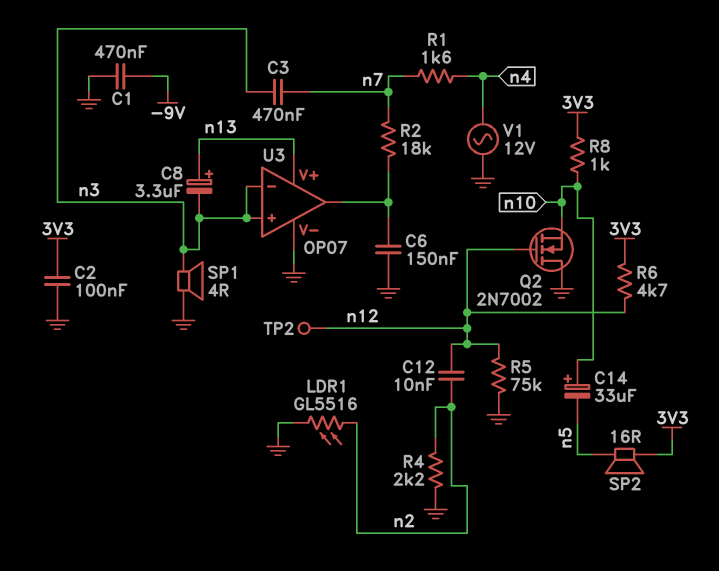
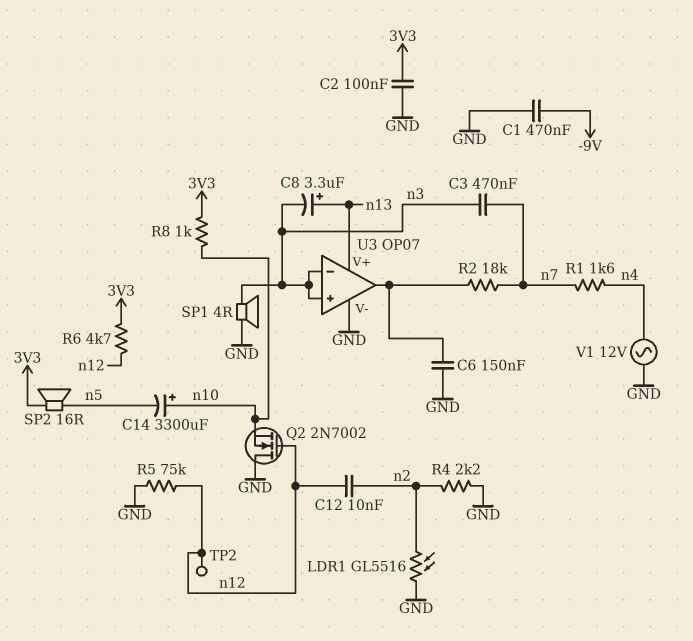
C14: 33uF (plus n10, minus n5) -> 3300uF (plus n10, minus n5)

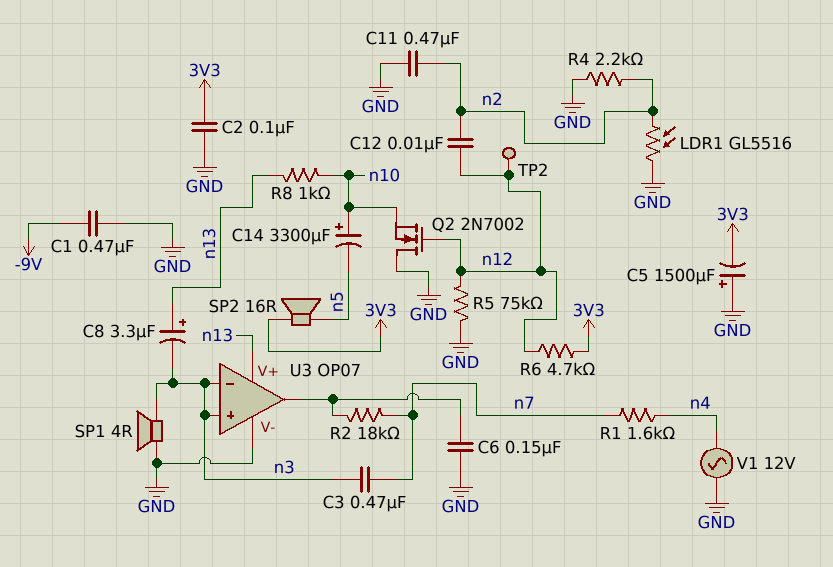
C5: none -> 1500uF (plus GND, minus 3V3)
C11: none -> 470nF (GND, n2)
R8: 1k (3V3, n10) -> 1k (n10, n13)

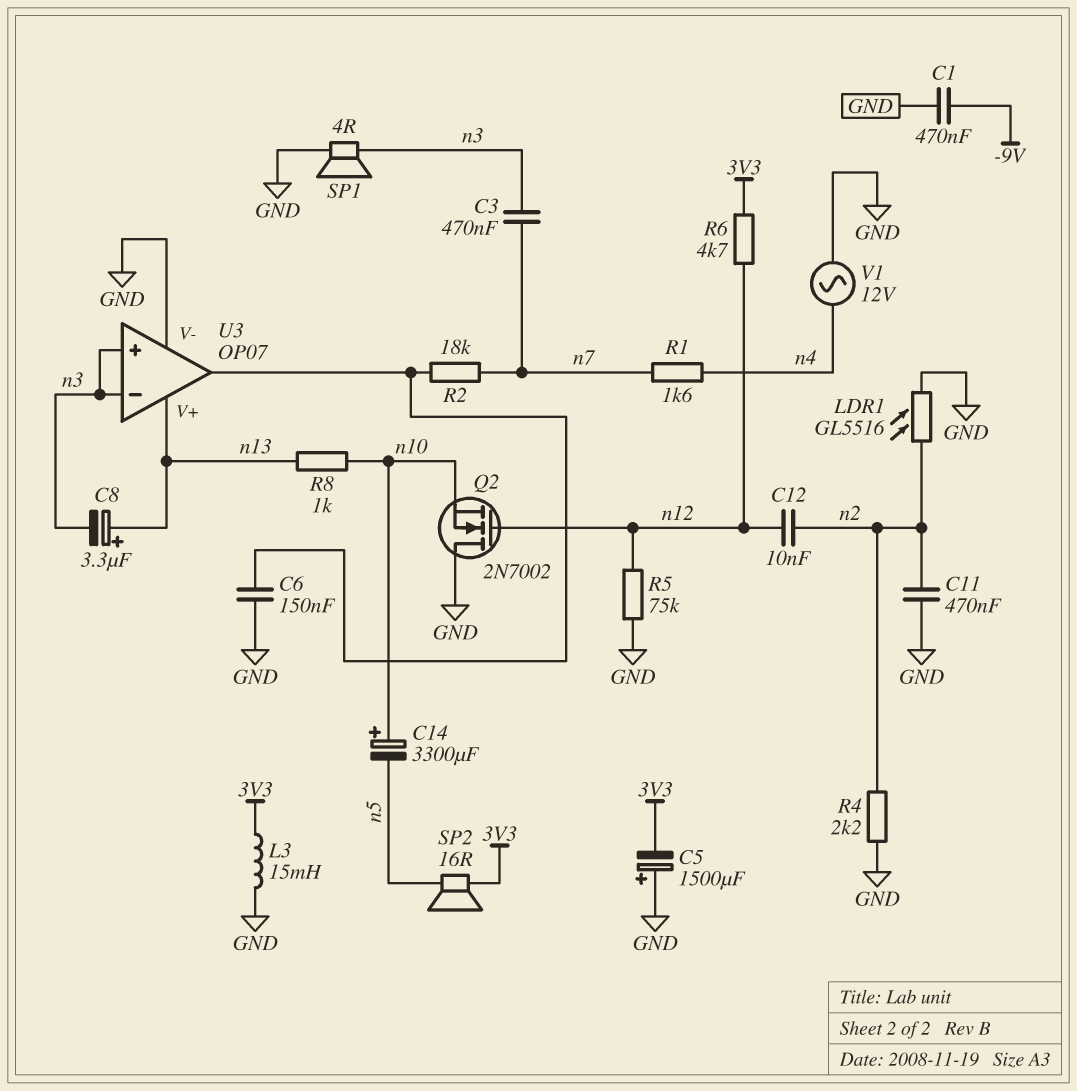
C2: 100nF (3V3, GND) -> none
L3: none -> 15mH (3V3, GND)
TP2: test point (n12) -> none

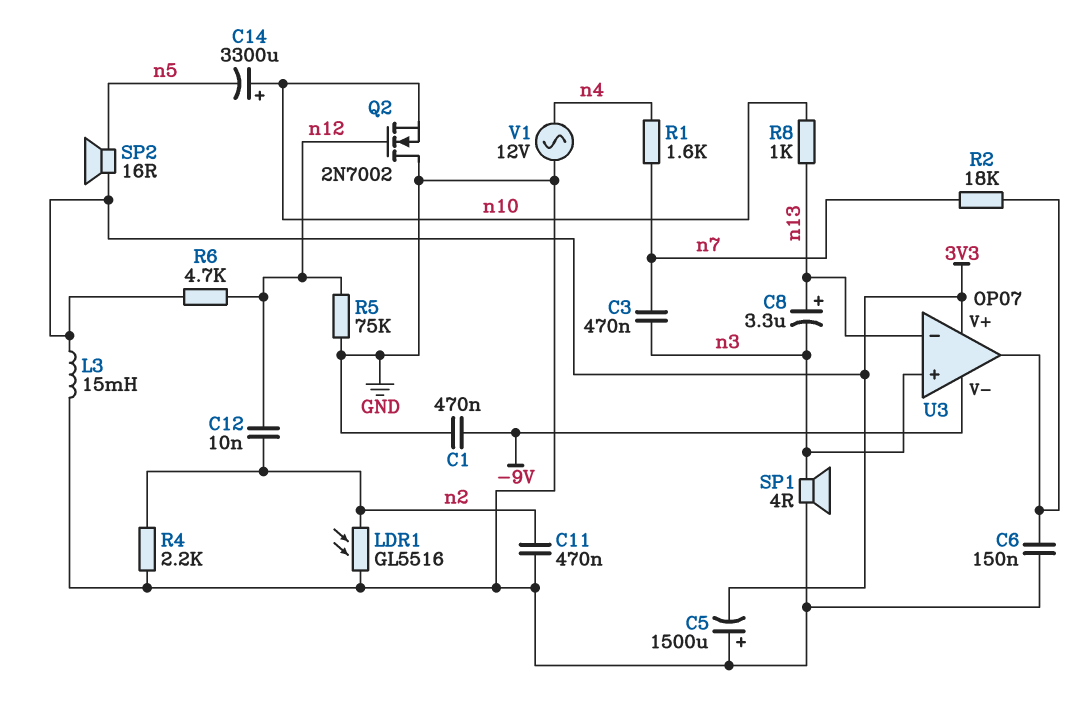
U3 pin V+: n13 -> 3V3
U3 pin V-: GND -> -9V
U3 pin in-: n3 -> n13

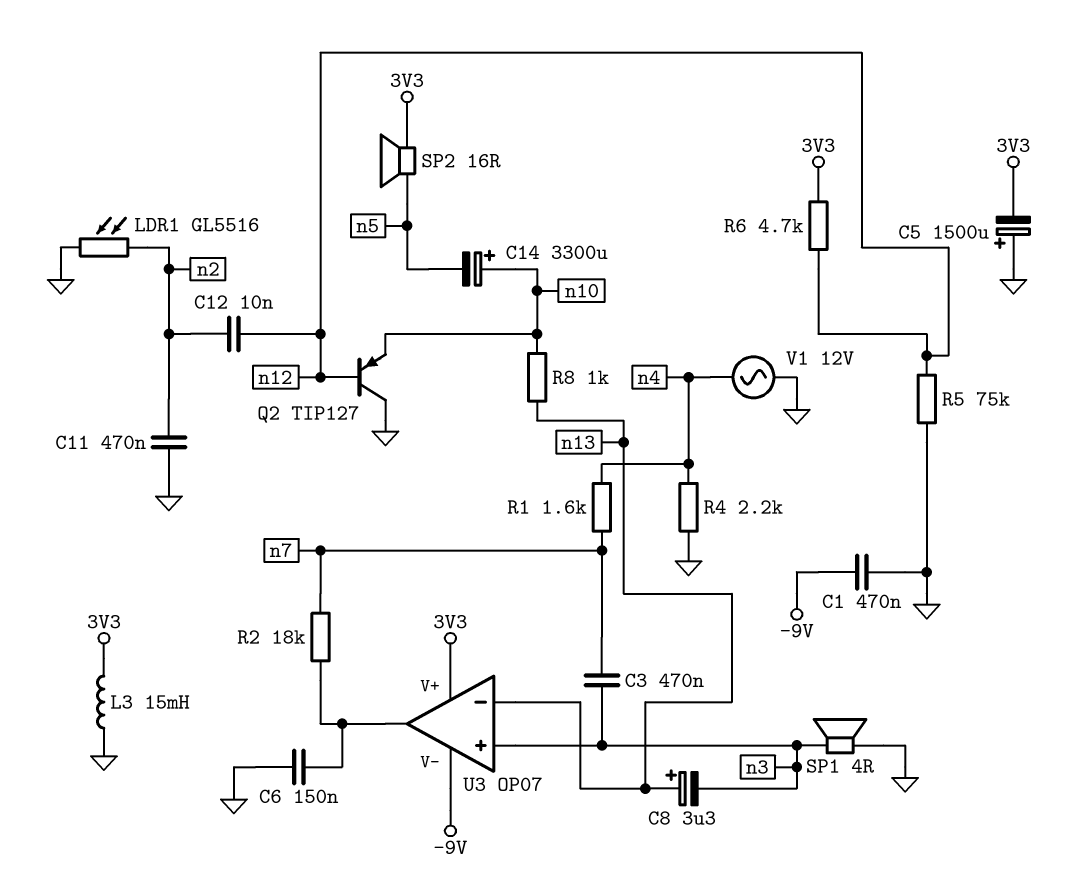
Q2: NMOS 2N7002 (G n12, D GND, S n10) -> PNP TIP127 (B n12, C GND, E n10)
R4: 2.2k (GND, n2) -> 2.2k (GND, n4)

